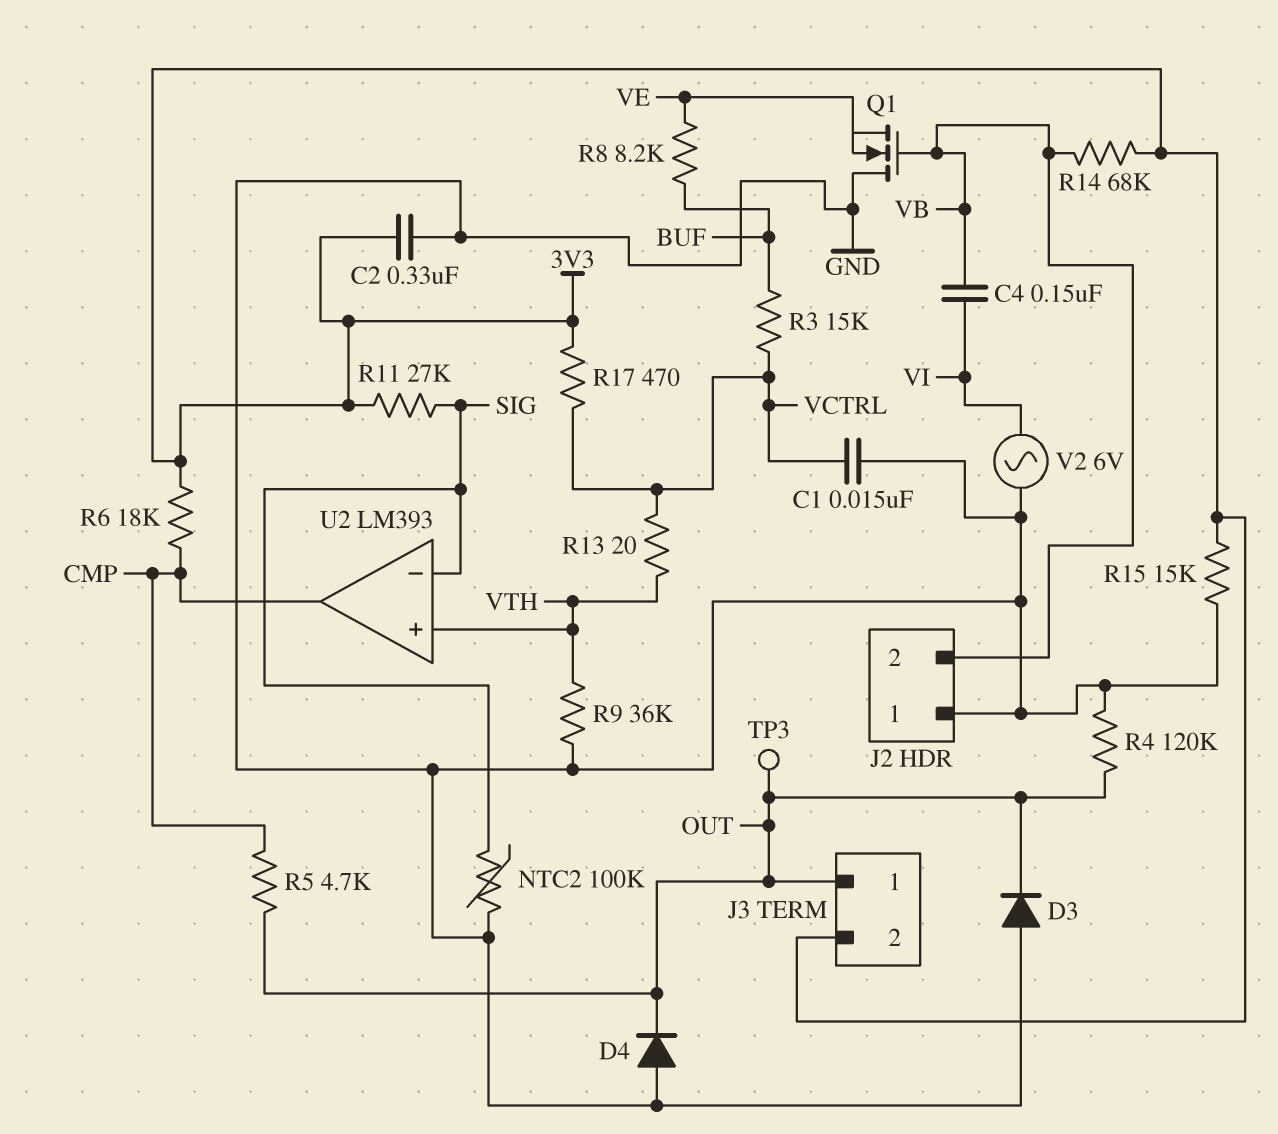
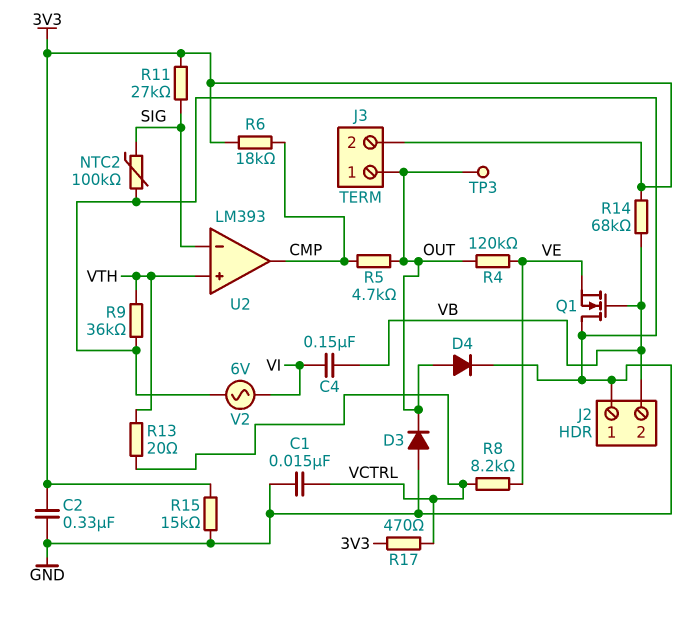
D4: diode (A GND, K OUT) -> diode (A OUT, K GND)
R3: 15k (BUF, VCTRL) -> none
R4: 120k (GND, OUT) -> 120k (OUT, VE)
R8: 8.2k (BUF, VE) -> 8.2k (VCTRL, VE)

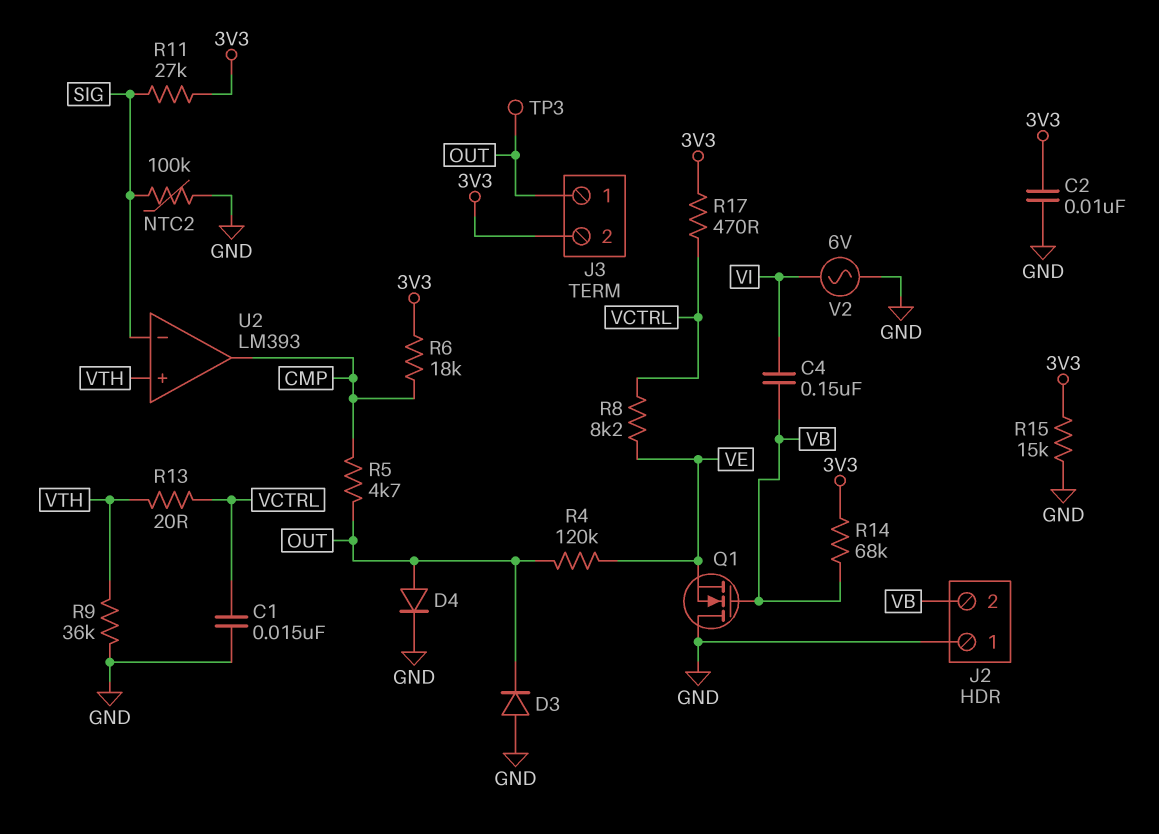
C2: 330nF (3V3, GND) -> 10nF (3V3, GND)

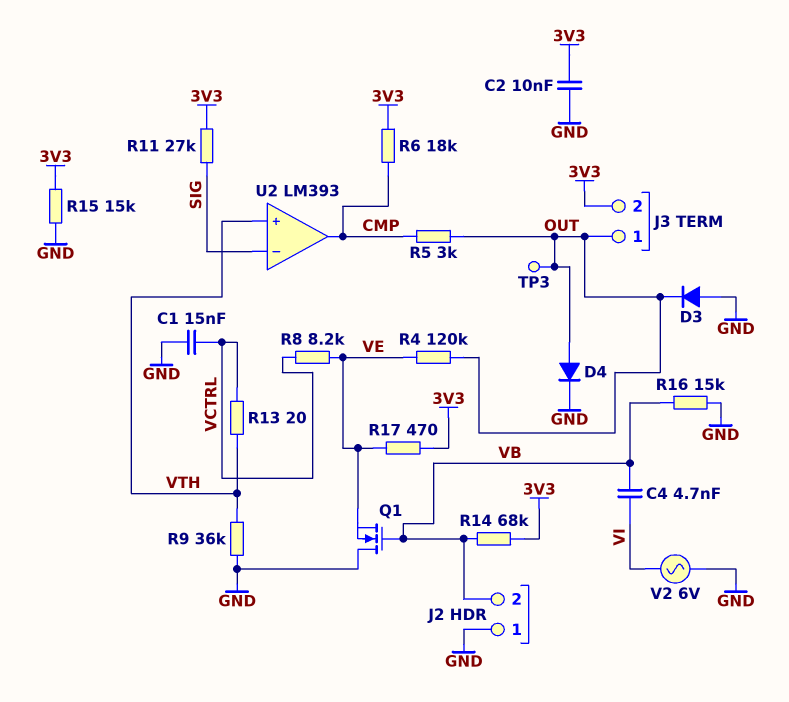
C4: 150nF (VB, VI) -> 4.7nF (VB, VI)
NTC2: 100k (GND, SIG) -> none
R5: 4.7k (CMP, OUT) -> 3k (CMP, OUT)
R16: none -> 15k (GND, VB)
R17: 470 (3V3, VCTRL) -> 470 (3V3, VE)

